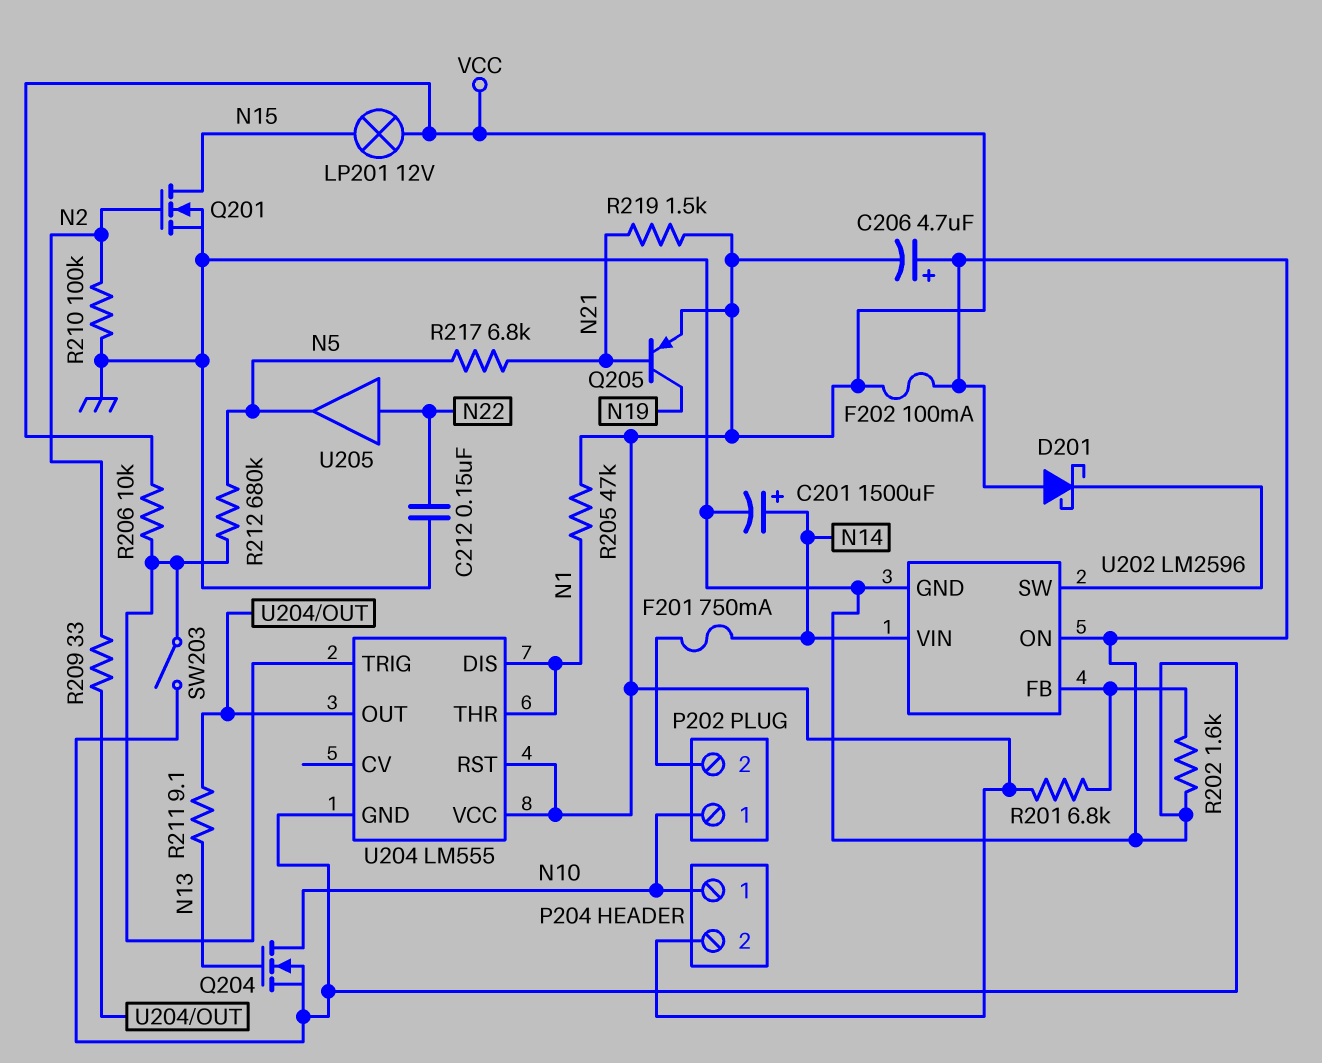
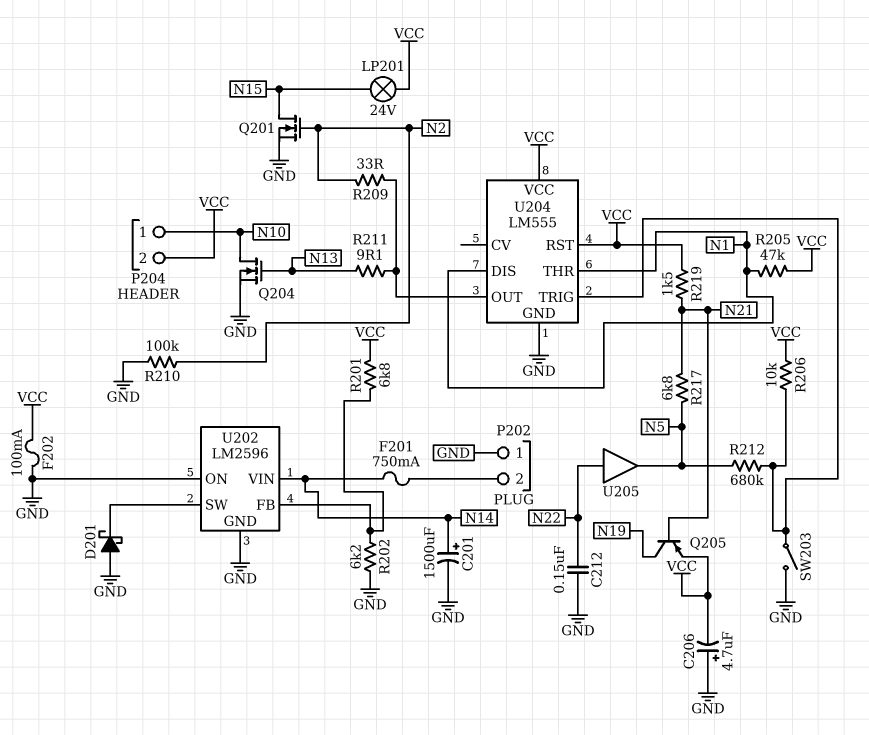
LP201: lamp 12V (N15, VCC) -> lamp 24V (N15, VCC)
P202 pin 1: N10 -> GND
R202: 1.6k (GND, U202/FB) -> 6.2k (GND, U202/FB)

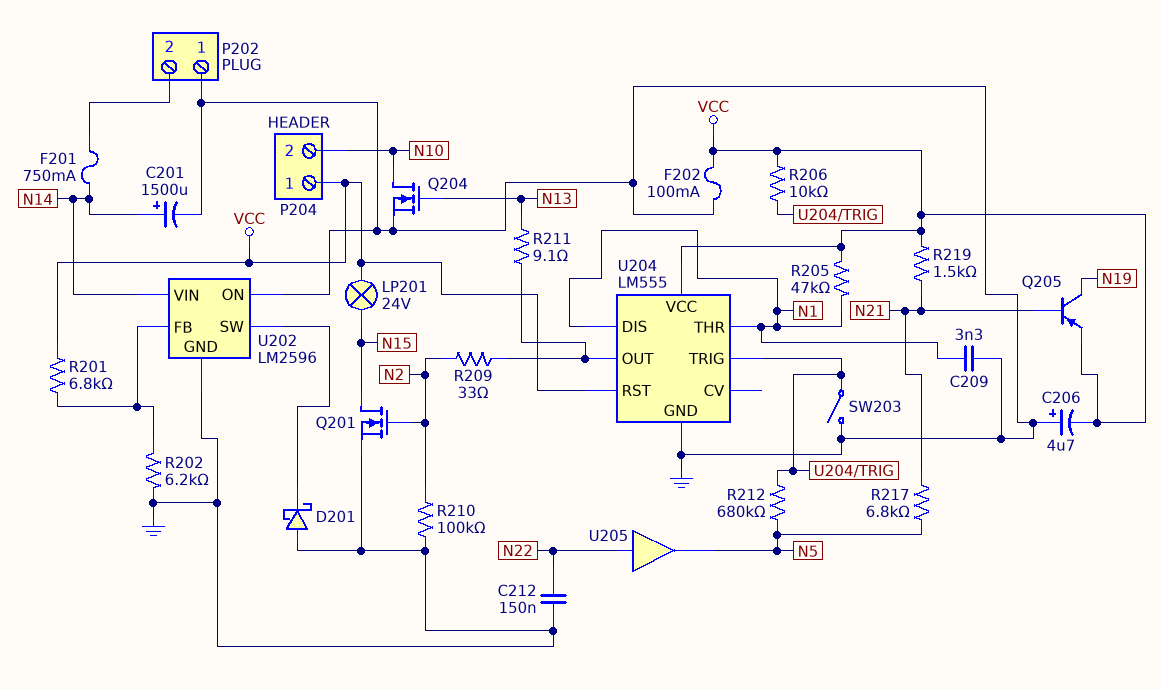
C209: none -> 3.3nF (GND, N1)
P204 pin 1: N10 -> VCC
P204 pin 2: VCC -> N10

